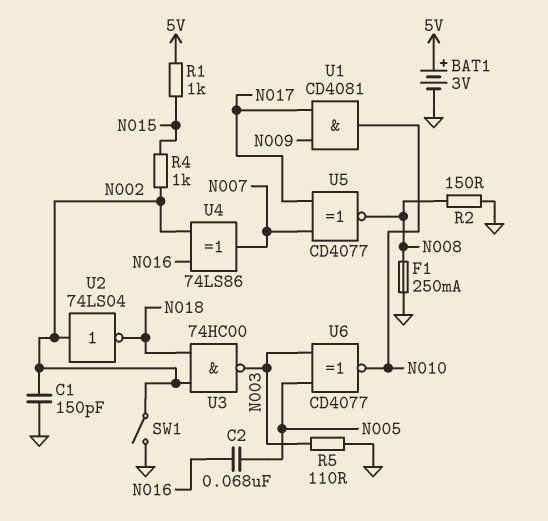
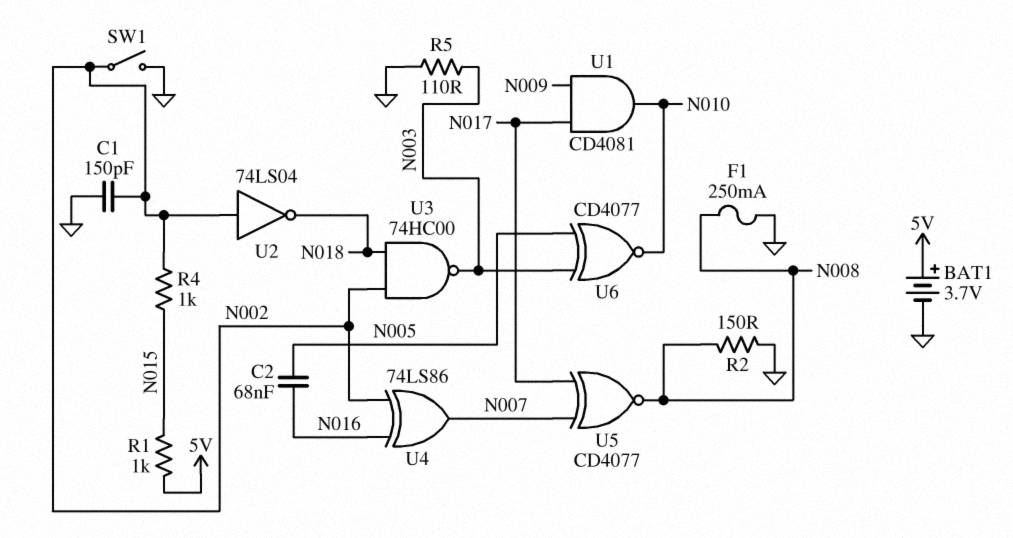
BAT1: 3V (plus 5V, minus GND) -> 3.7V (plus 5V, minus GND)

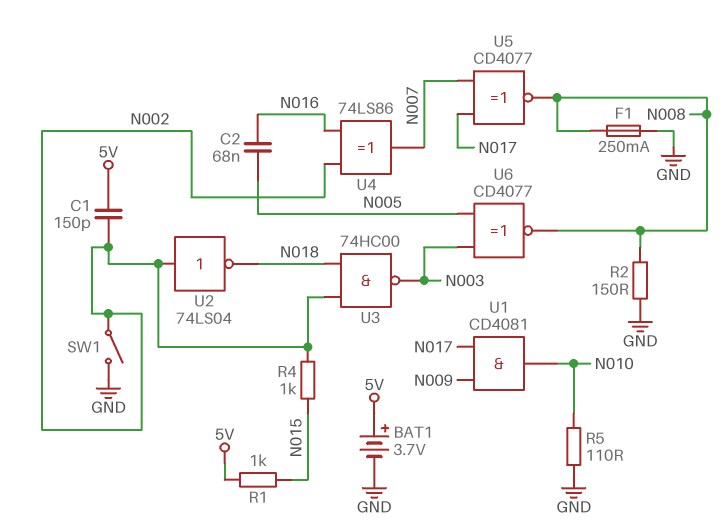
C1: 150pF (GND, N002) -> 150pF (5V, N002)
R5: 110 (GND, N003) -> 110 (GND, N010)
U6: XNOR CD4077 (in N003, in N005, out N010) -> XNOR CD4077 (in N003, in N005, out N008)

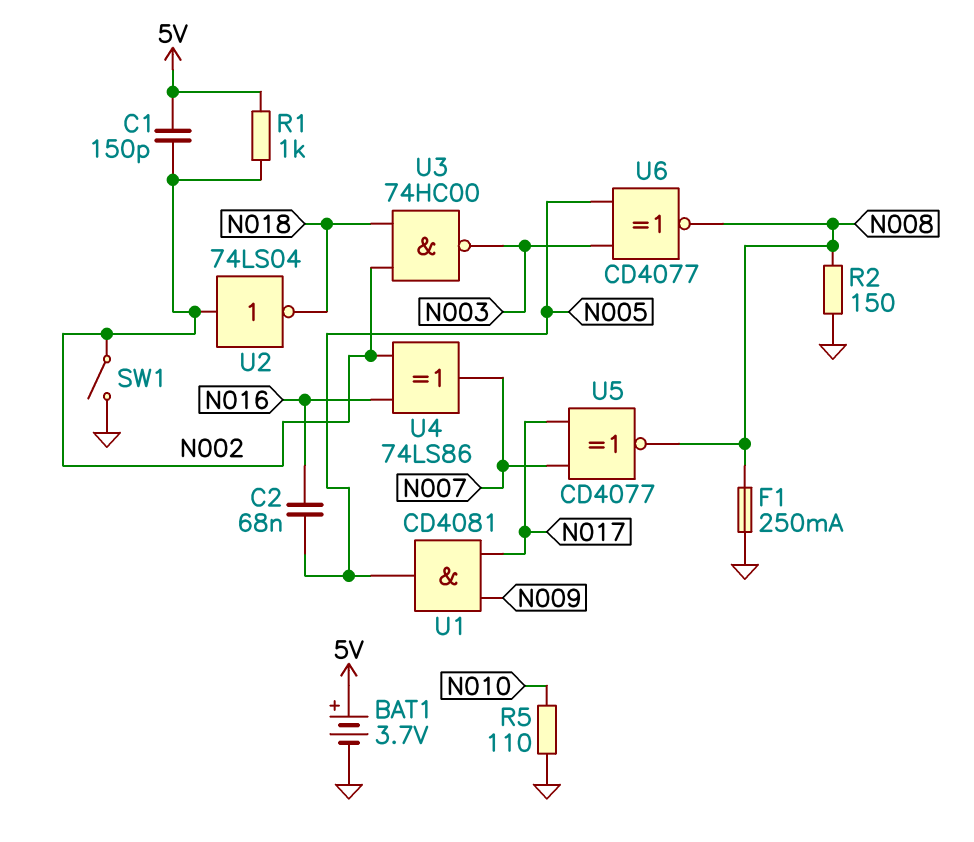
R1: 1k (5V, N015) -> 1k (5V, N002)
R4: 1k (N002, N015) -> none
U1: AND CD4081 (in N009, in N017, out N010) -> AND CD4081 (in N009, in N017, out N005)

